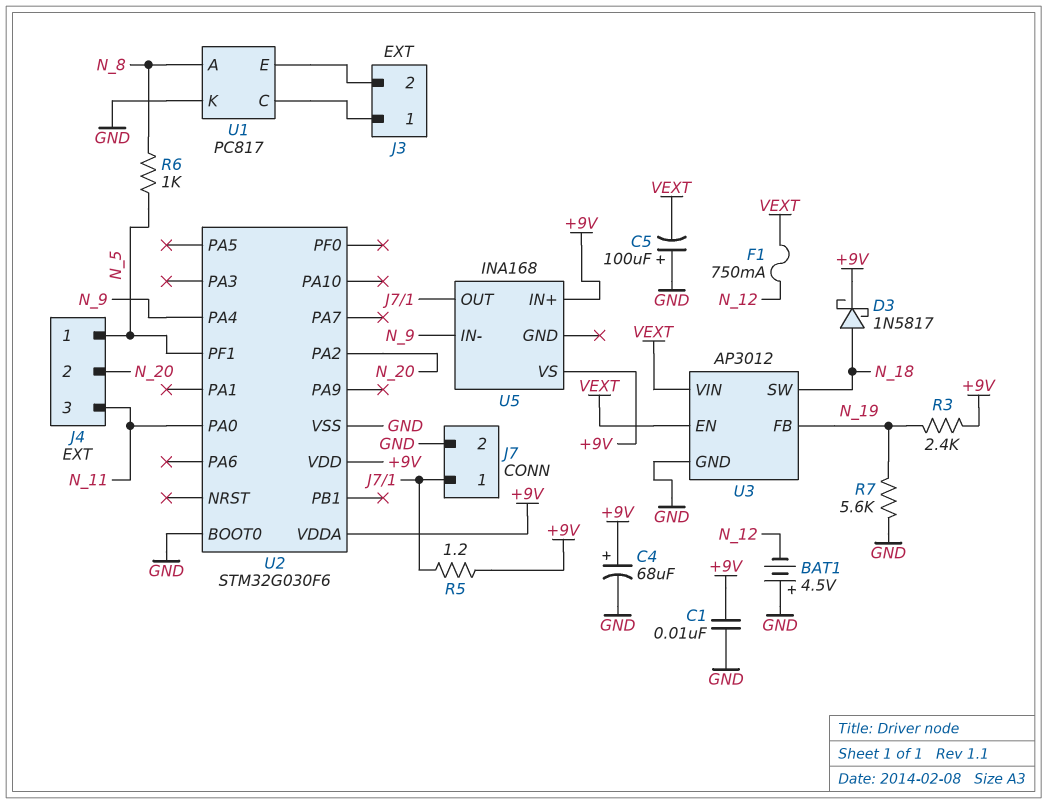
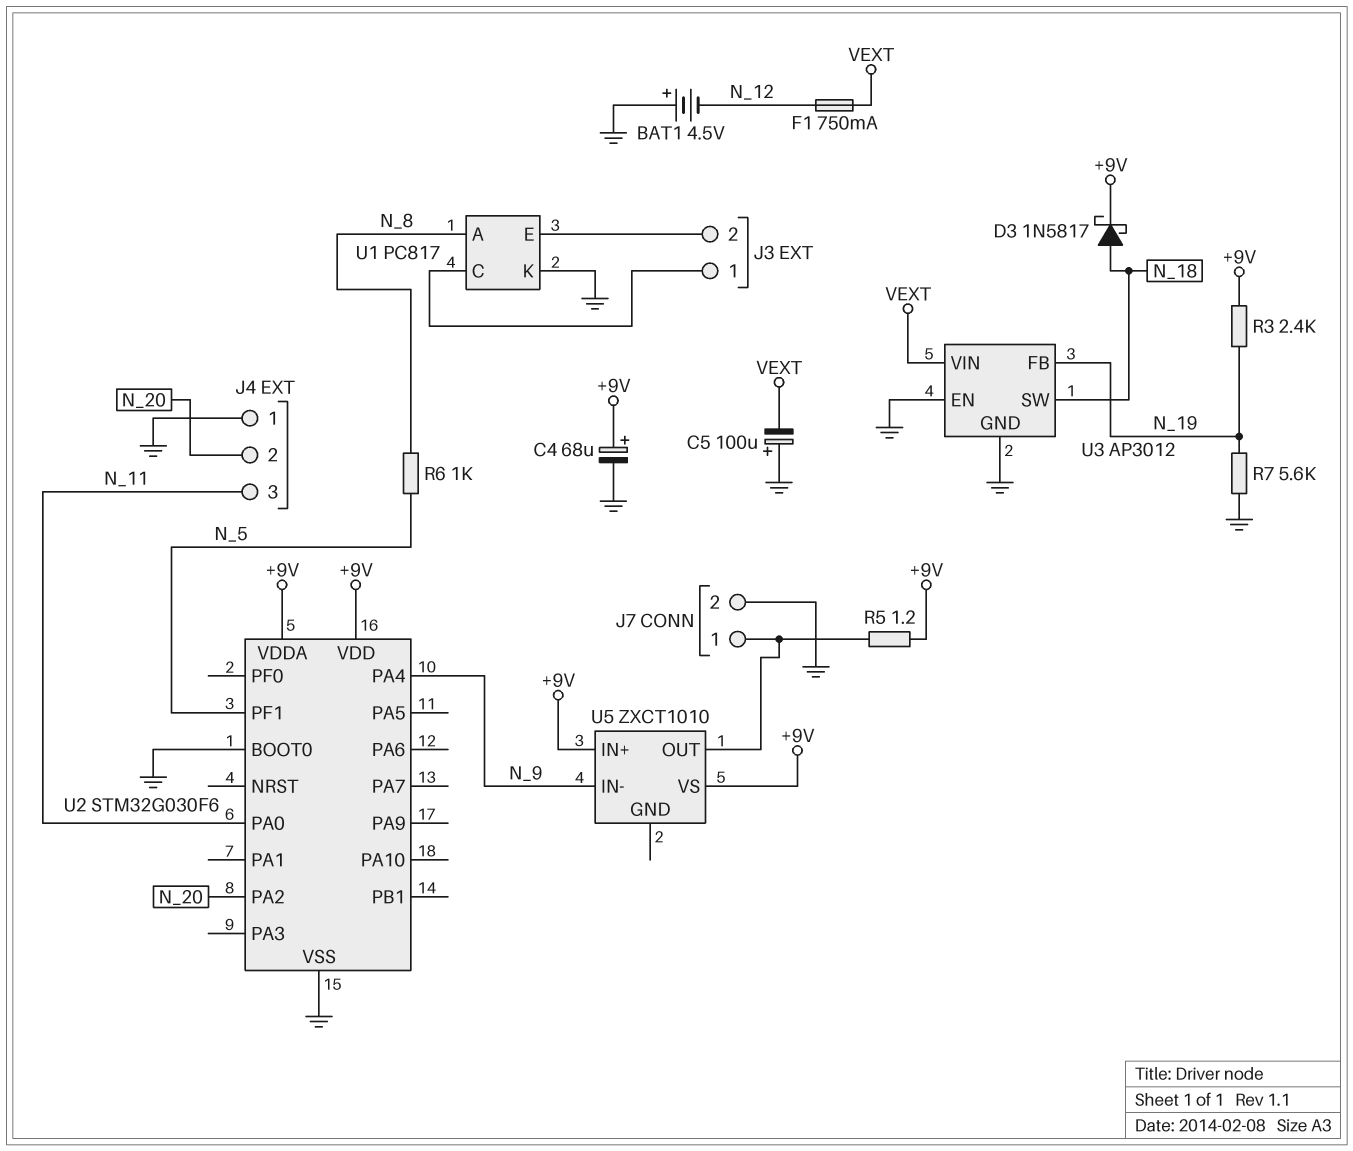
C1: 10nF (+9V, GND) -> none
J4 pin 1: N_5 -> GND
U3 pin EN: VEXT -> GND
U5: INA168 -> ZXCT1010

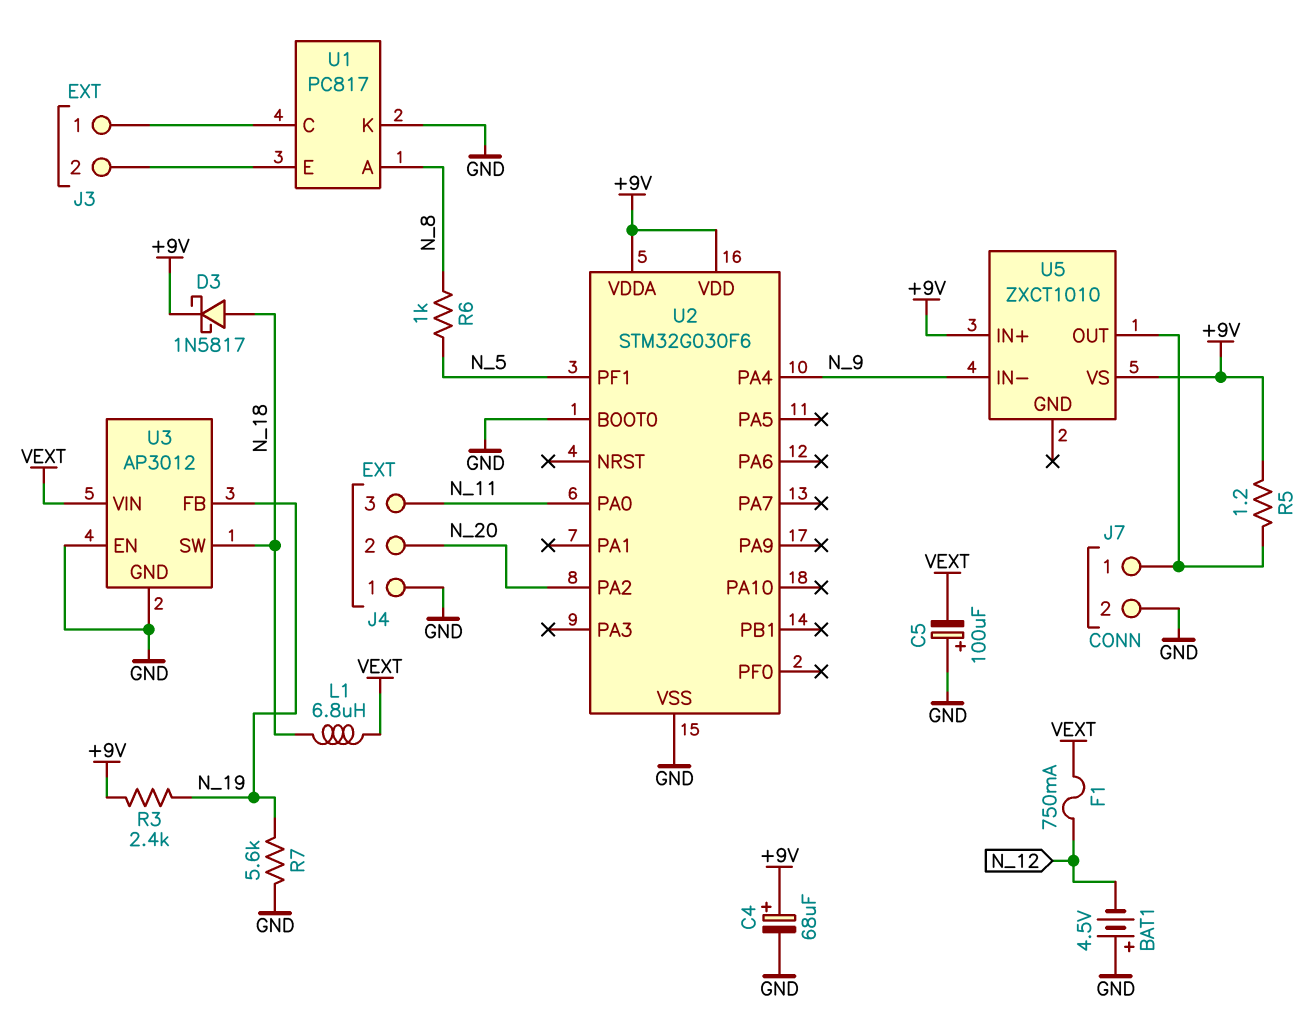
L1: none -> 6.8uH (N_18, VEXT)

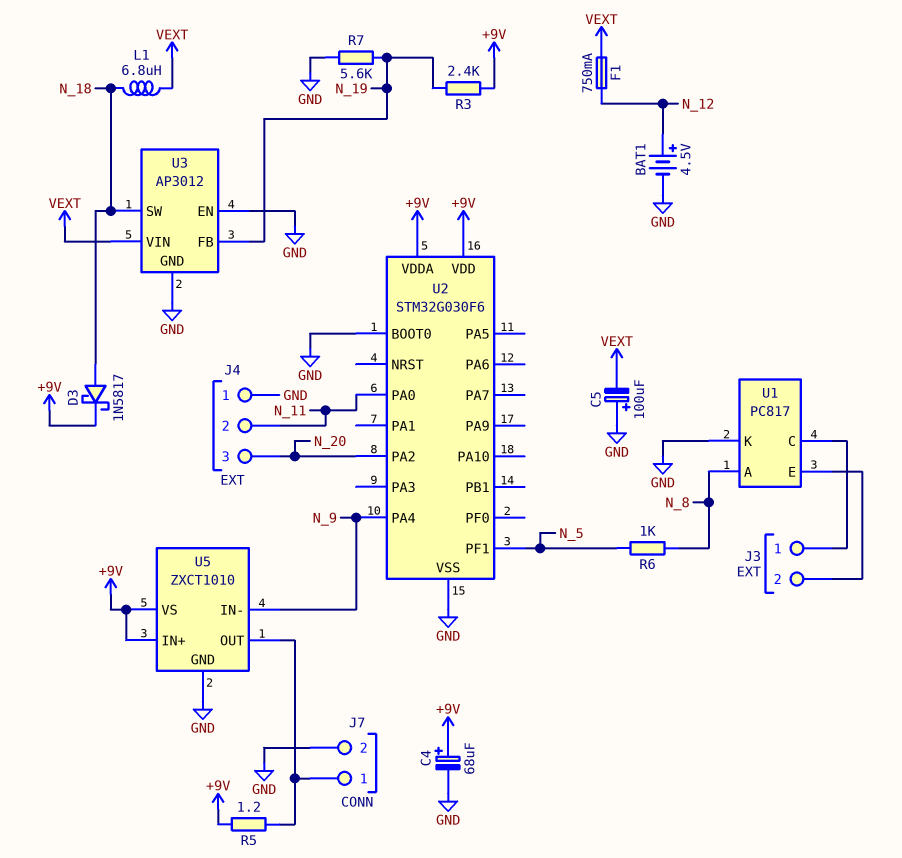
BAT1: 4.5V (plus GND, minus N_12) -> 4.5V (plus N_12, minus GND)
J4 pin 2: N_20 -> N_11
J4 pin 3: N_11 -> N_20
U5 pin GND: none -> GND

